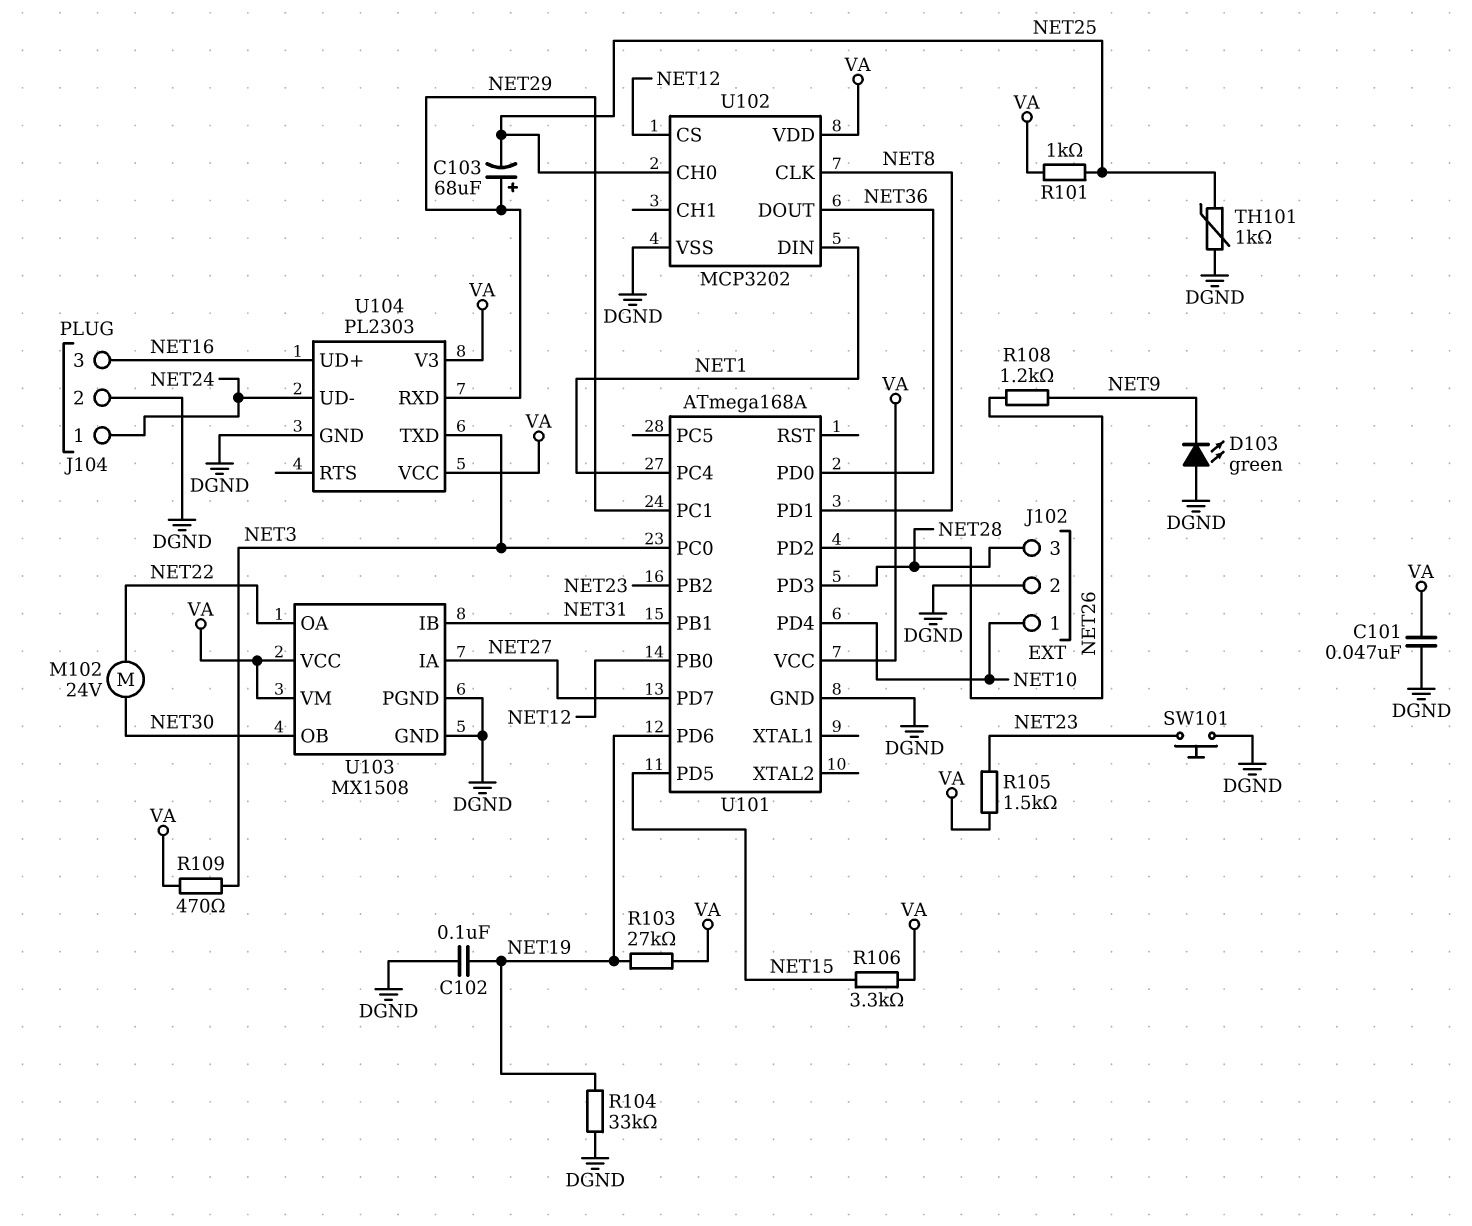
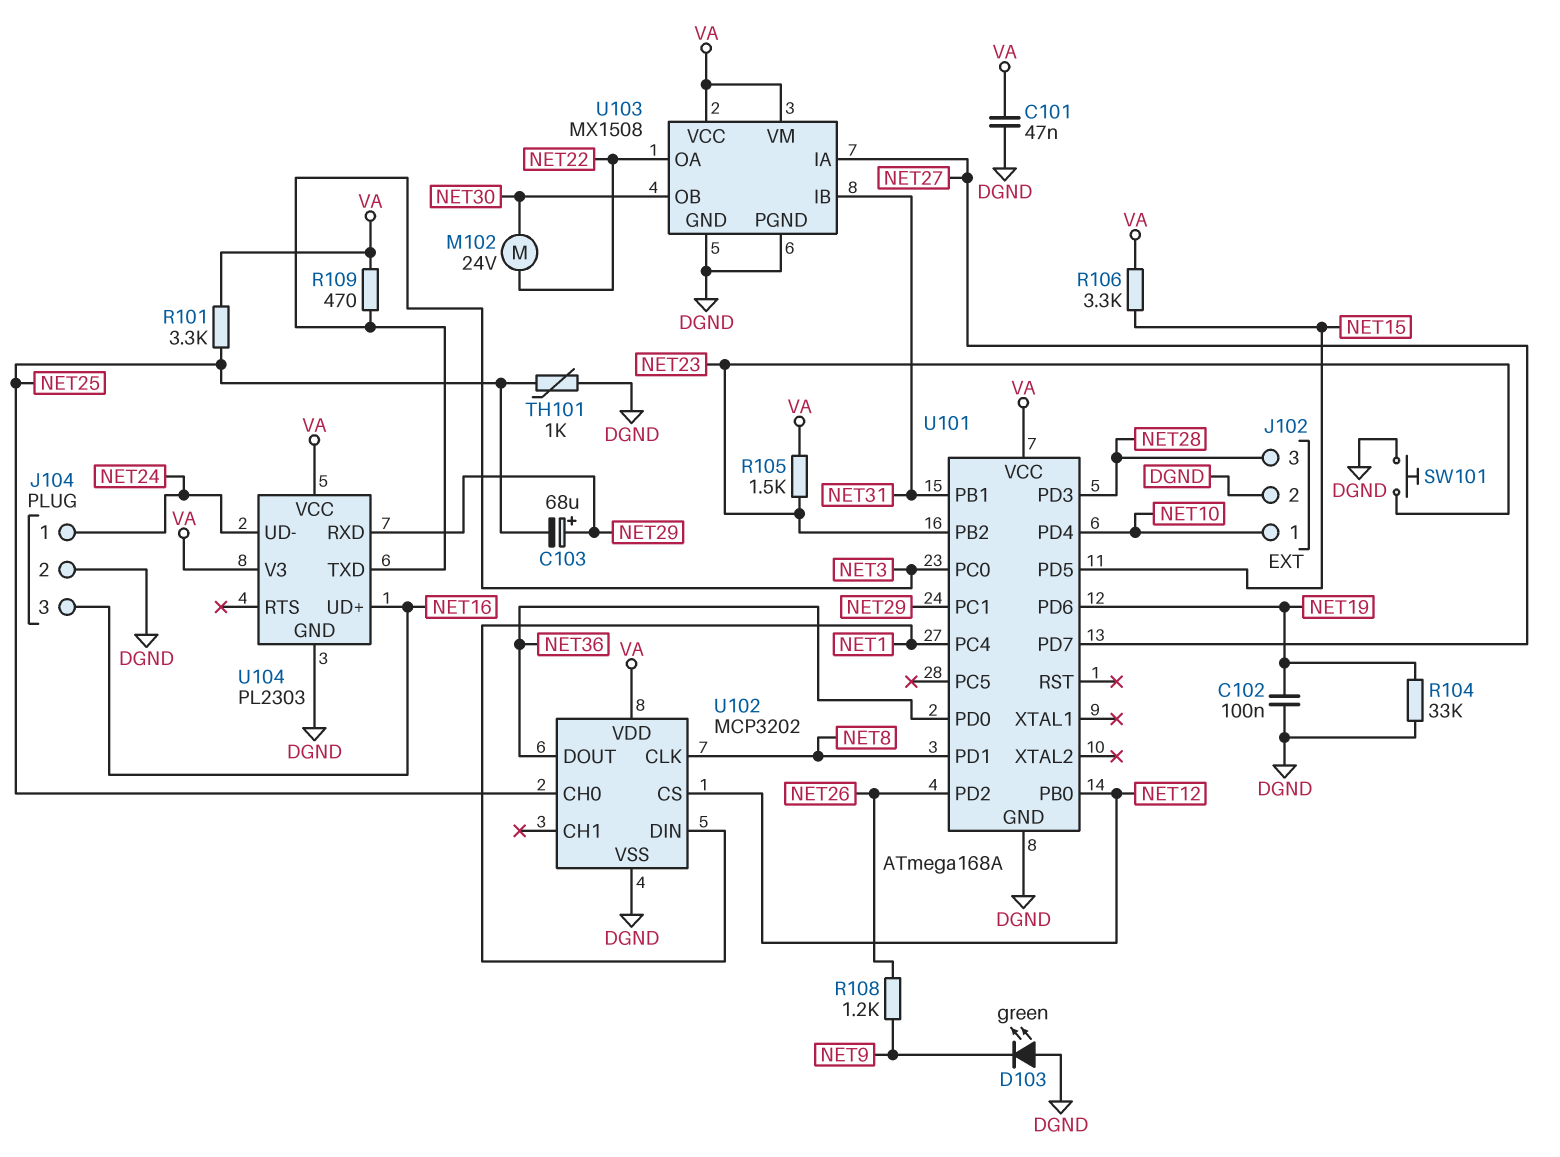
R101: 1k (NET25, VA) -> 3.3k (NET25, VA)
R103: 27k (NET19, VA) -> none

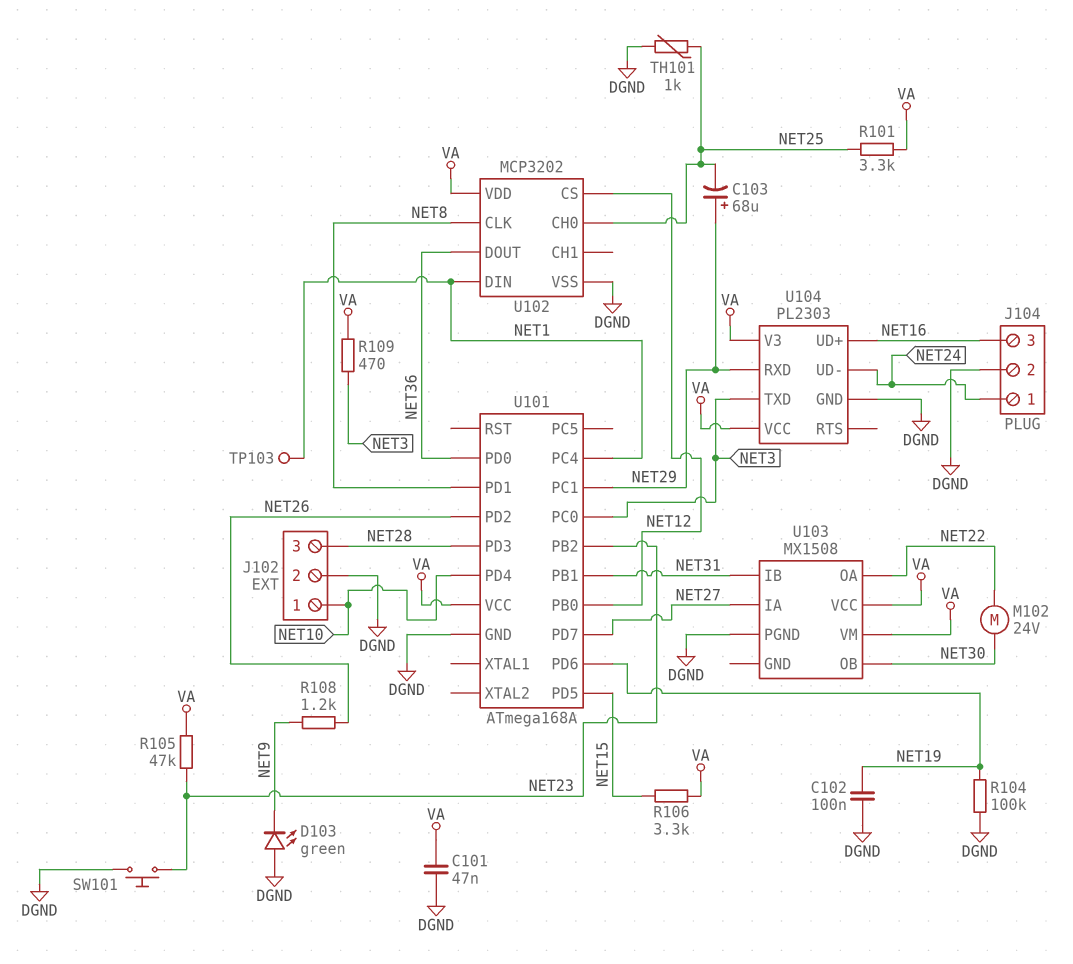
R104: 33k (DGND, NET19) -> 100k (DGND, NET19)
R105: 1.5k (NET23, VA) -> 47k (NET23, VA)
TP103: none -> test point (NET1)
U103 pin GND: DGND -> none

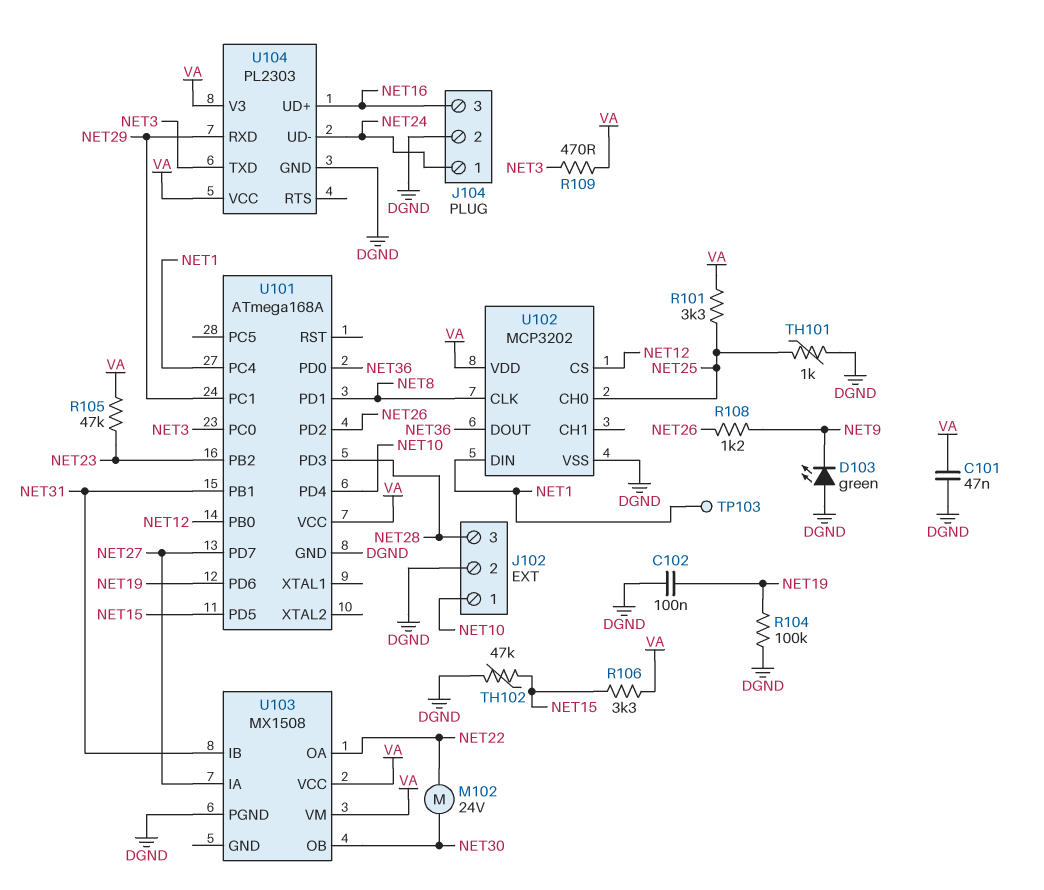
C103: 68uF (plus NET29, minus NET25) -> none
SW101: button (DGND, NET23) -> none
TH102: none -> 47k (DGND, NET15)

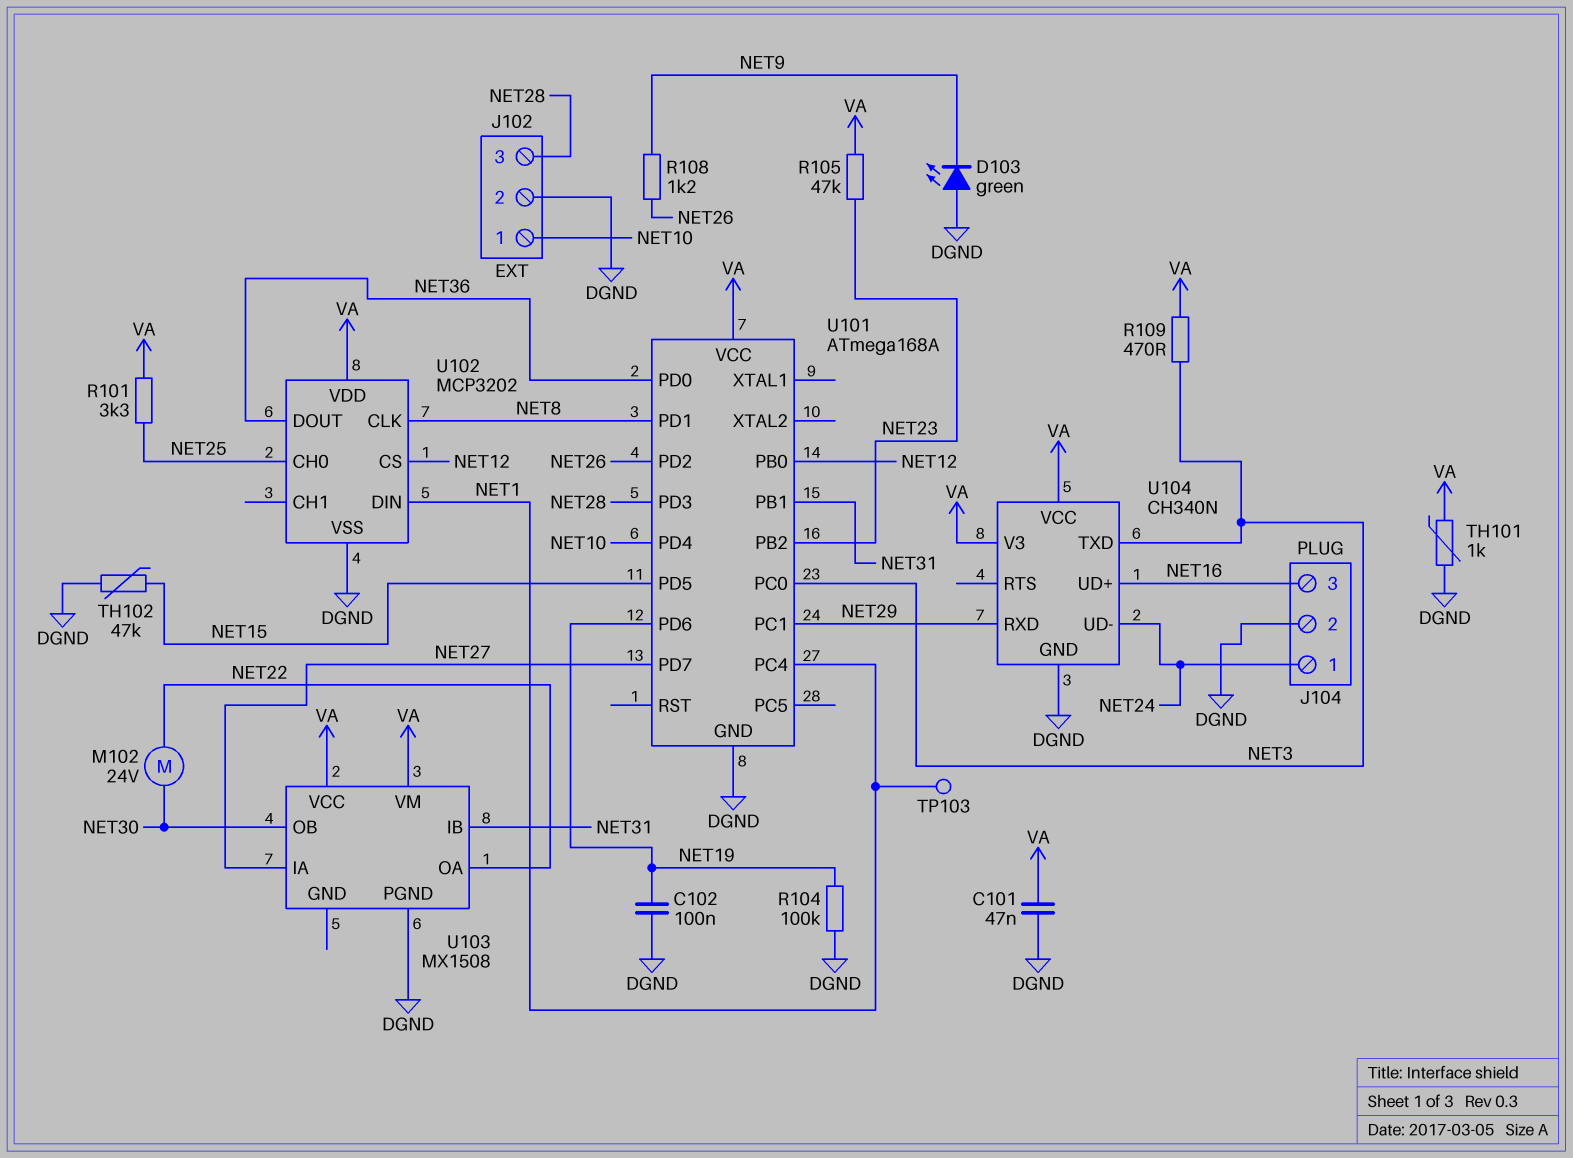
R106: 3.3k (NET15, VA) -> none
TH101: 1k (DGND, NET25) -> 1k (DGND, VA)
U104: PL2303 -> CH340N

